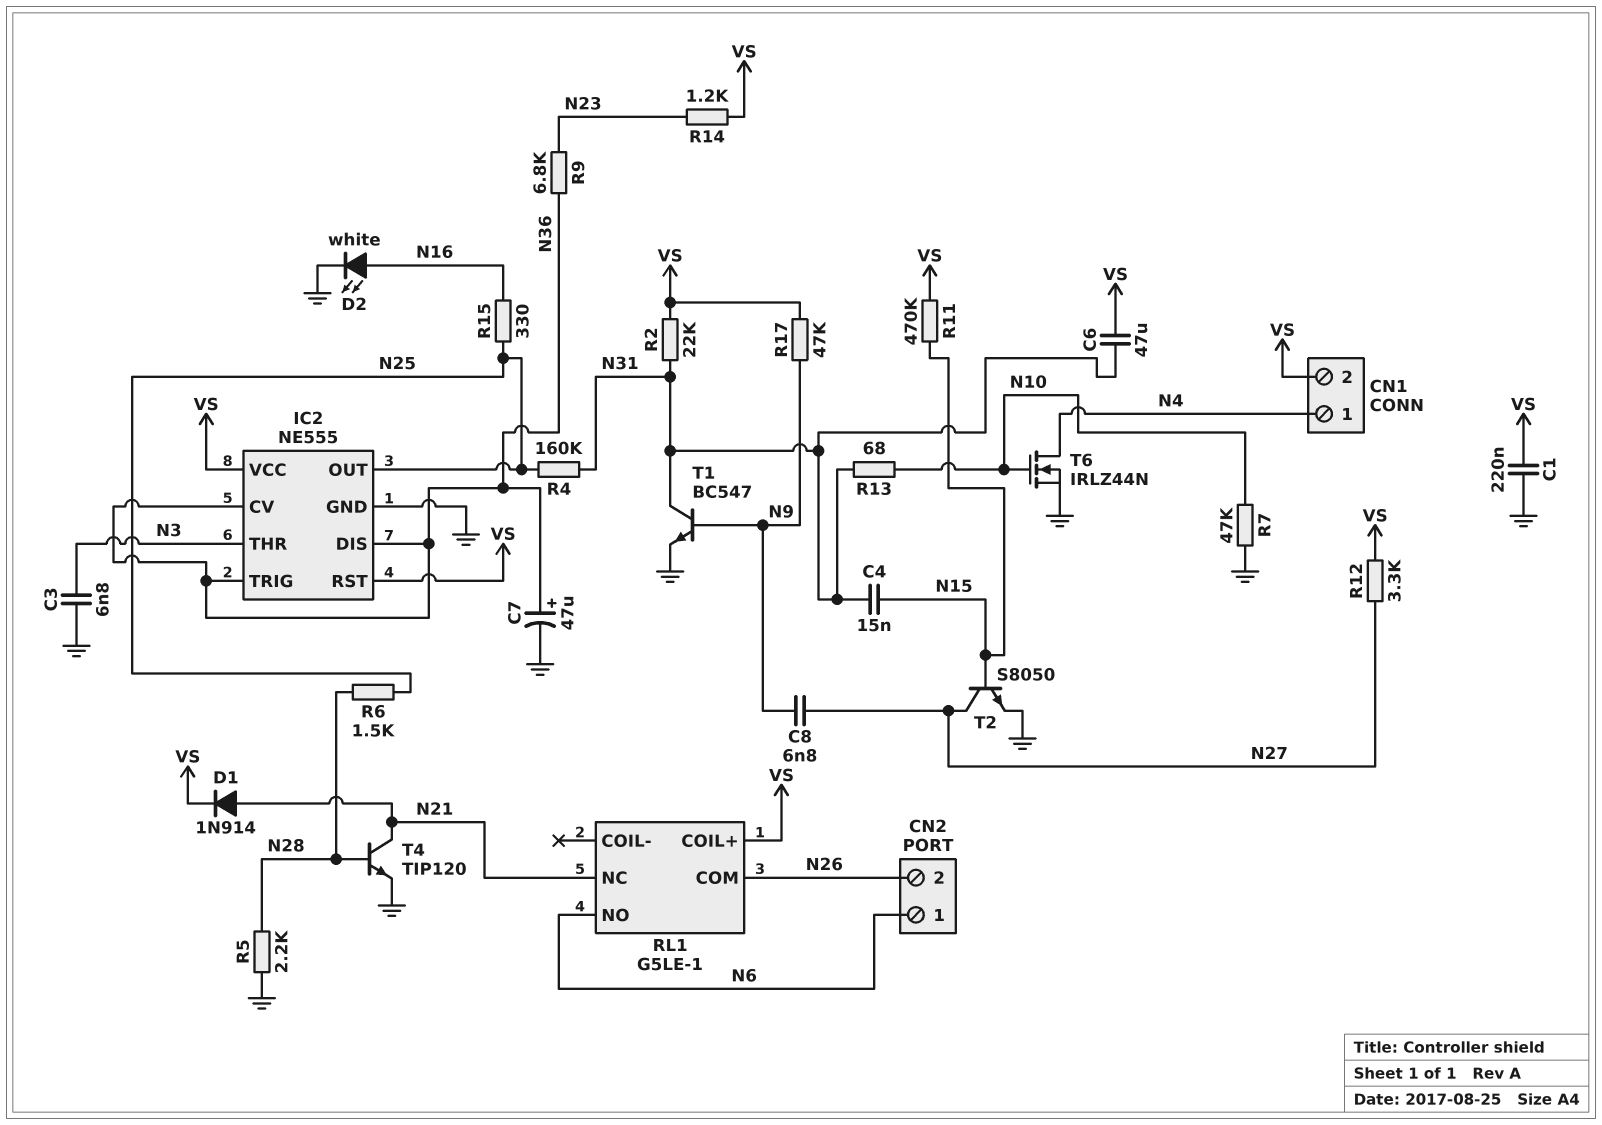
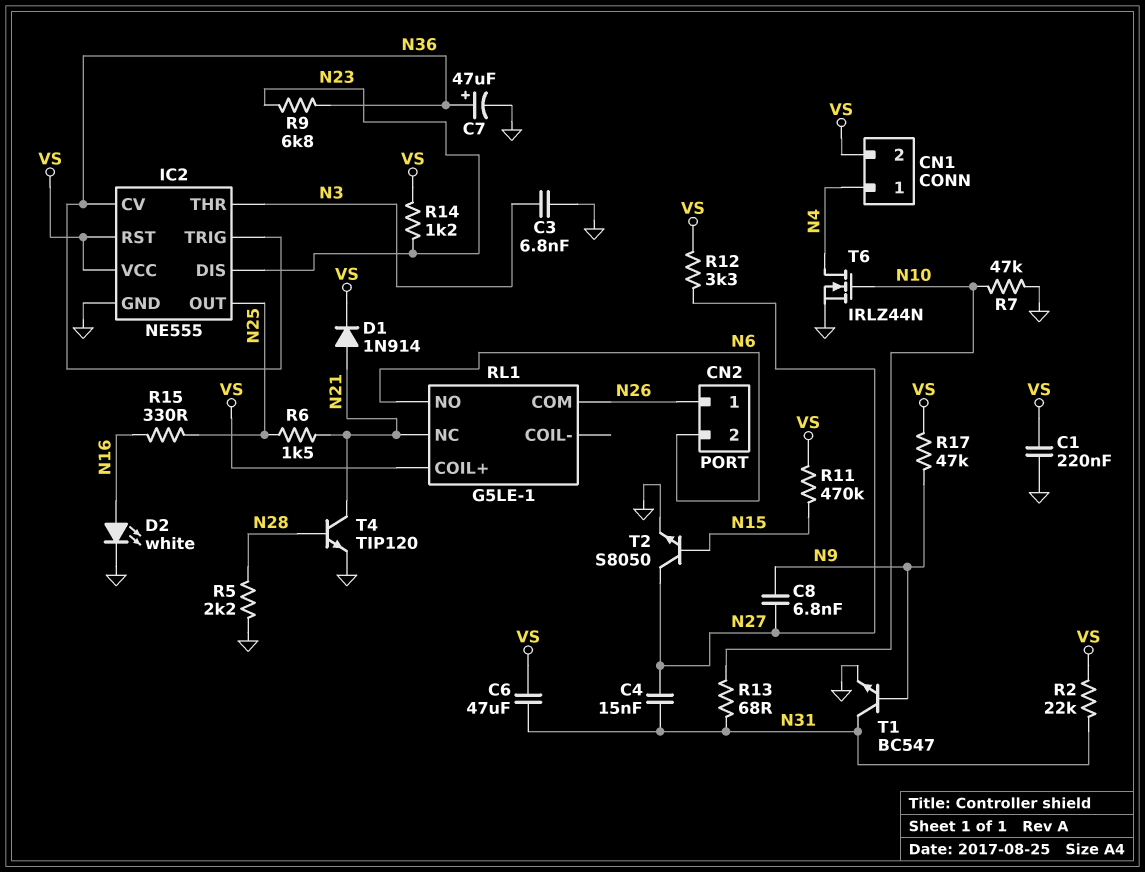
C4: 15nF (N15, N31) -> 15nF (N27, N31)
CN2 pin 1: N6 -> N26
CN2 pin 2: N26 -> N6
IC2 pin DIS: N36 -> N23
R4: 160k (N25, N31) -> none
R6: 1.5k (N25, N28) -> 1.5k (N21, N25)

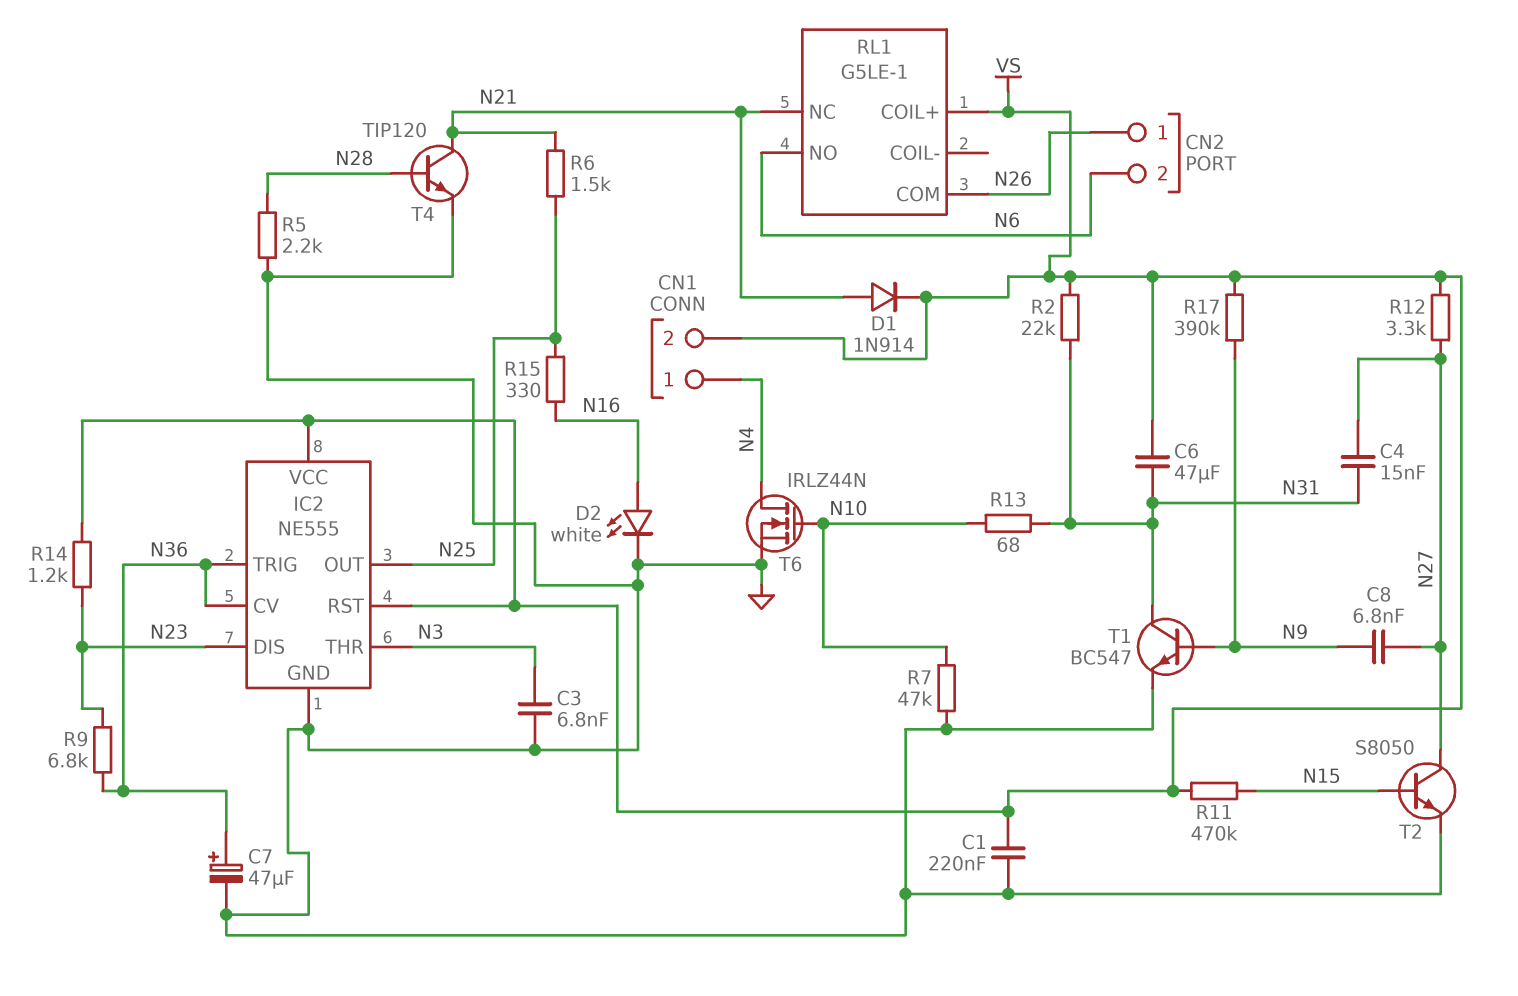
R17: 47k (N9, VS) -> 390k (N9, VS)

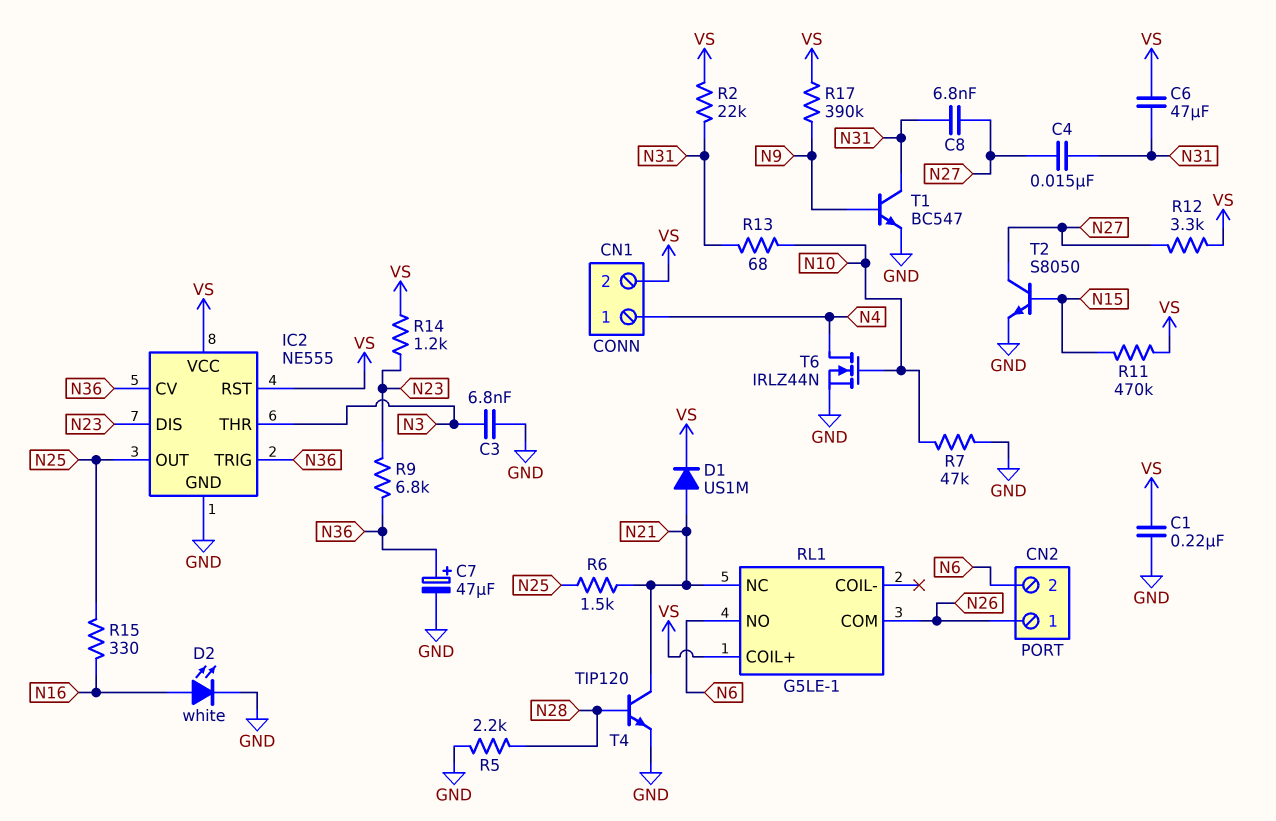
C8: 6.8nF (N9, N27) -> 6.8nF (N27, N31)
D1: diode 1N914 (A N21, K VS) -> diode US1M (A N21, K VS)

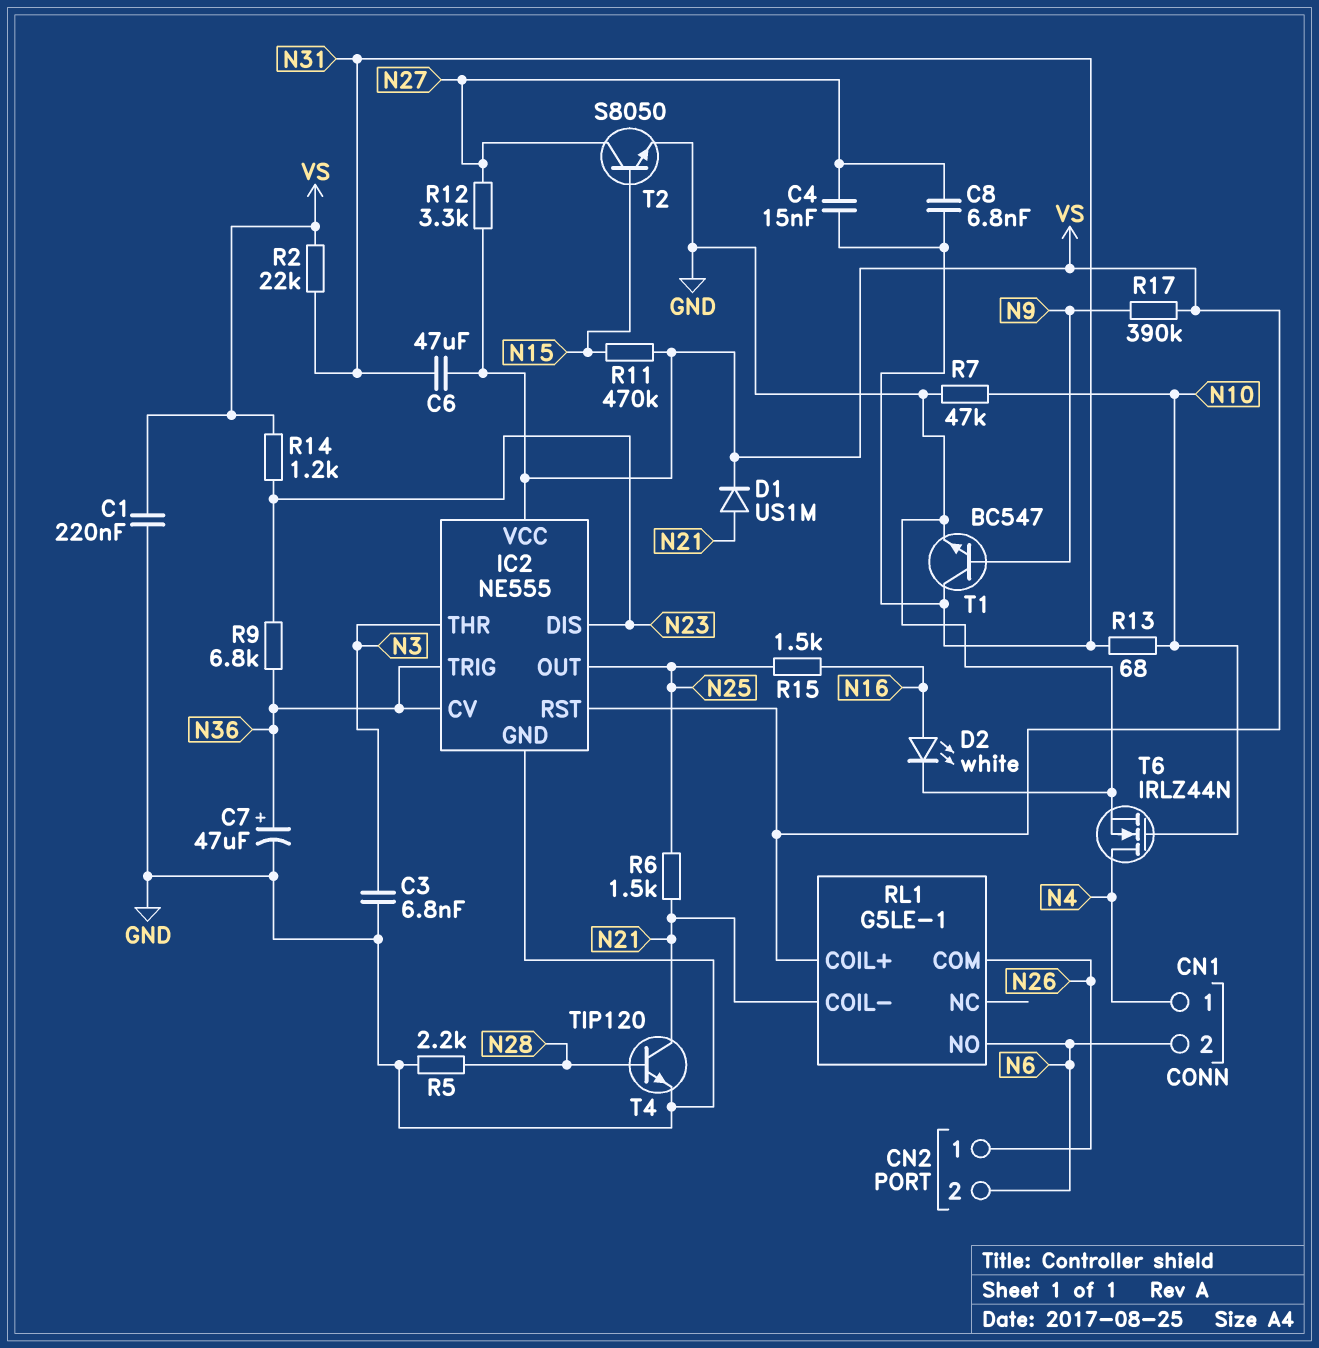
CN1 pin 2: VS -> N6
R15: 330 (N16, N25) -> 1.5k (N16, N25)
RL1 pin COIL-: none -> N21
RL1 pin NC: N21 -> none

